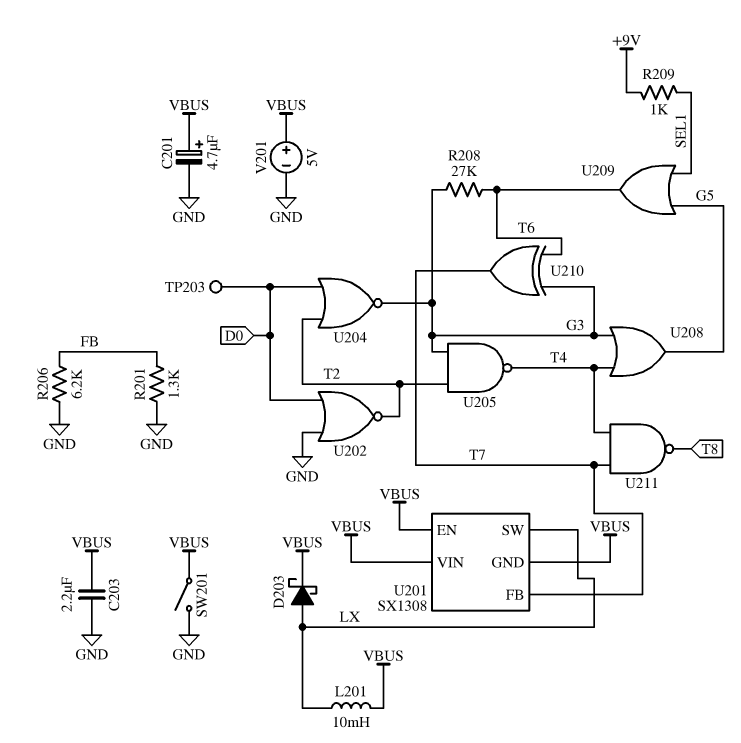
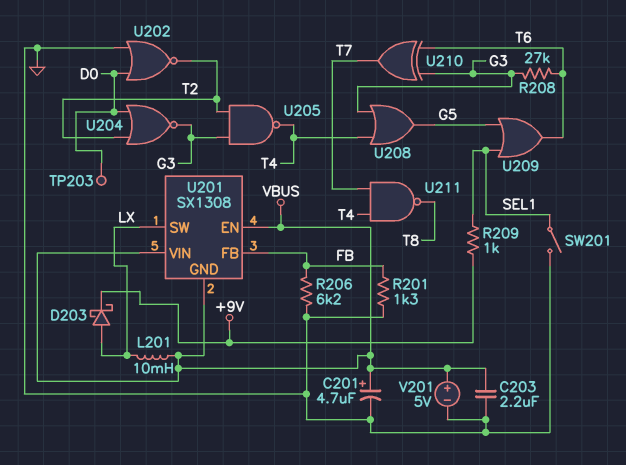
D203: schottky (A LX, K VBUS) -> schottky (A LX, K +9V)
SW201: switch (GND, VBUS) -> switch (GND, SEL1)
U201 pin FB: T7 -> FB

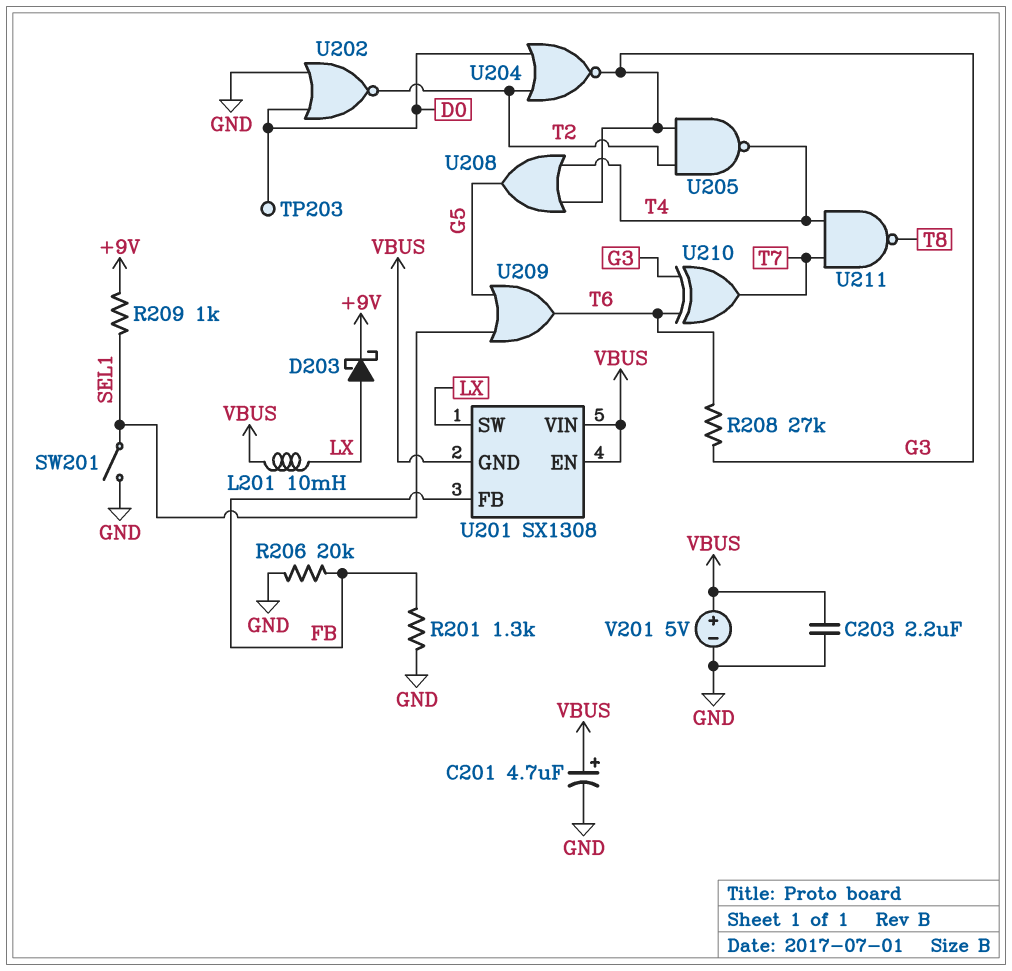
R206: 6.2k (FB, GND) -> 20k (FB, GND)

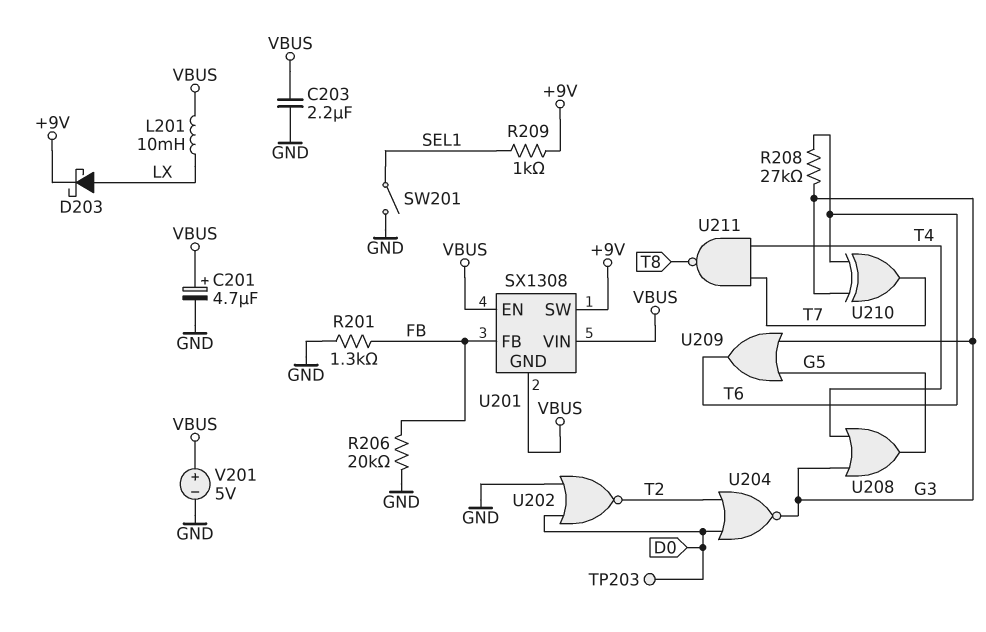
U201 pin SW: LX -> +9V
U205: NAND (in G3, in T2, out T4) -> none
U209: OR (in G5, in SEL1, out T6) -> OR (in G3, in G5, out T6)

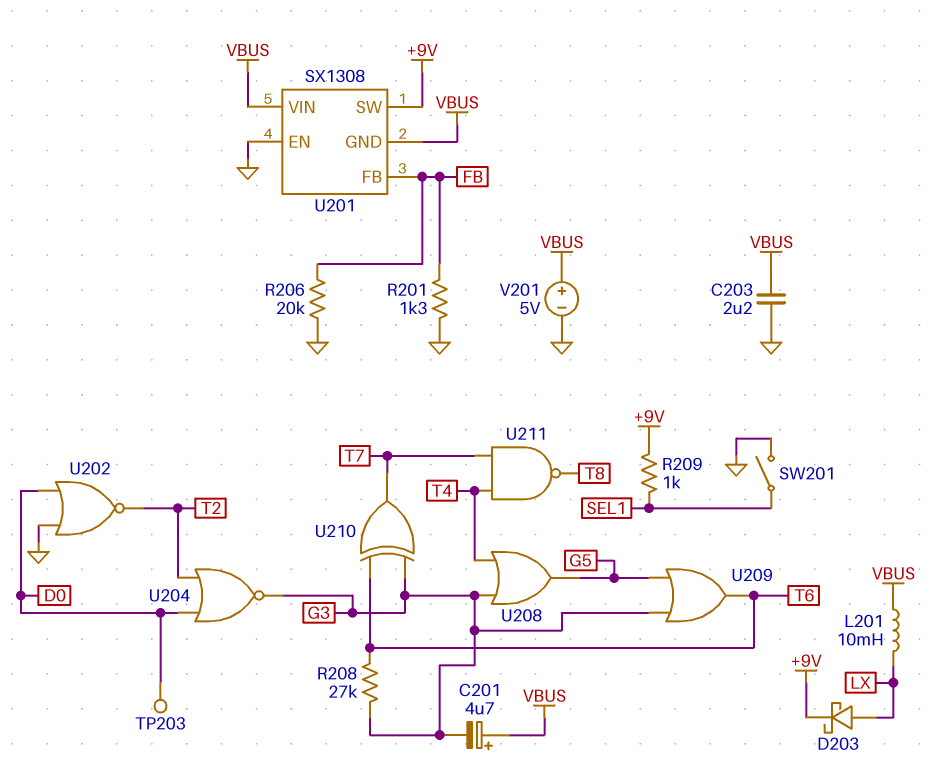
C201: 4.7uF (plus VBUS, minus GND) -> 4.7uF (plus VBUS, minus G3)
U201 pin EN: VBUS -> GND

